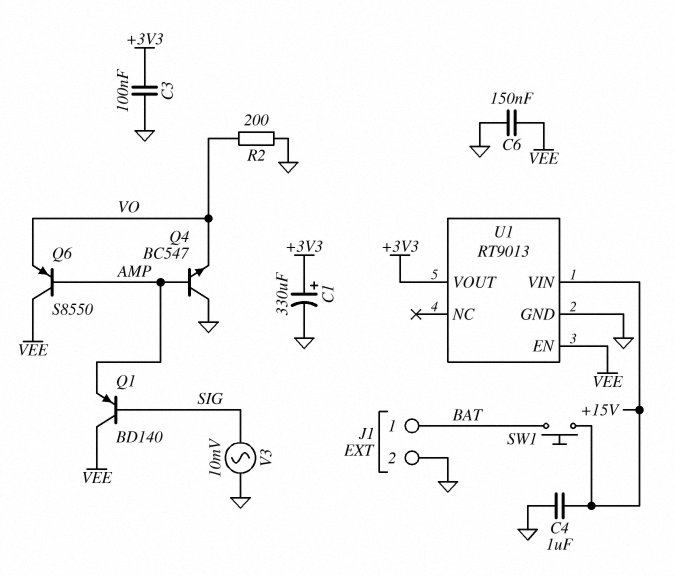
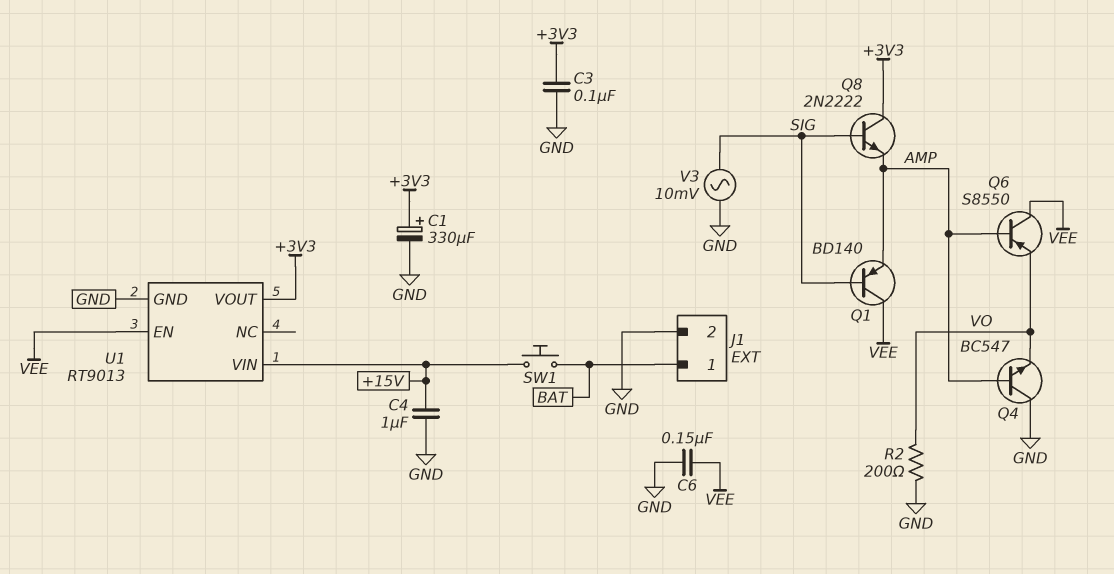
Q8: none -> NPN 2N2222 (B SIG, C +3V3, E AMP)

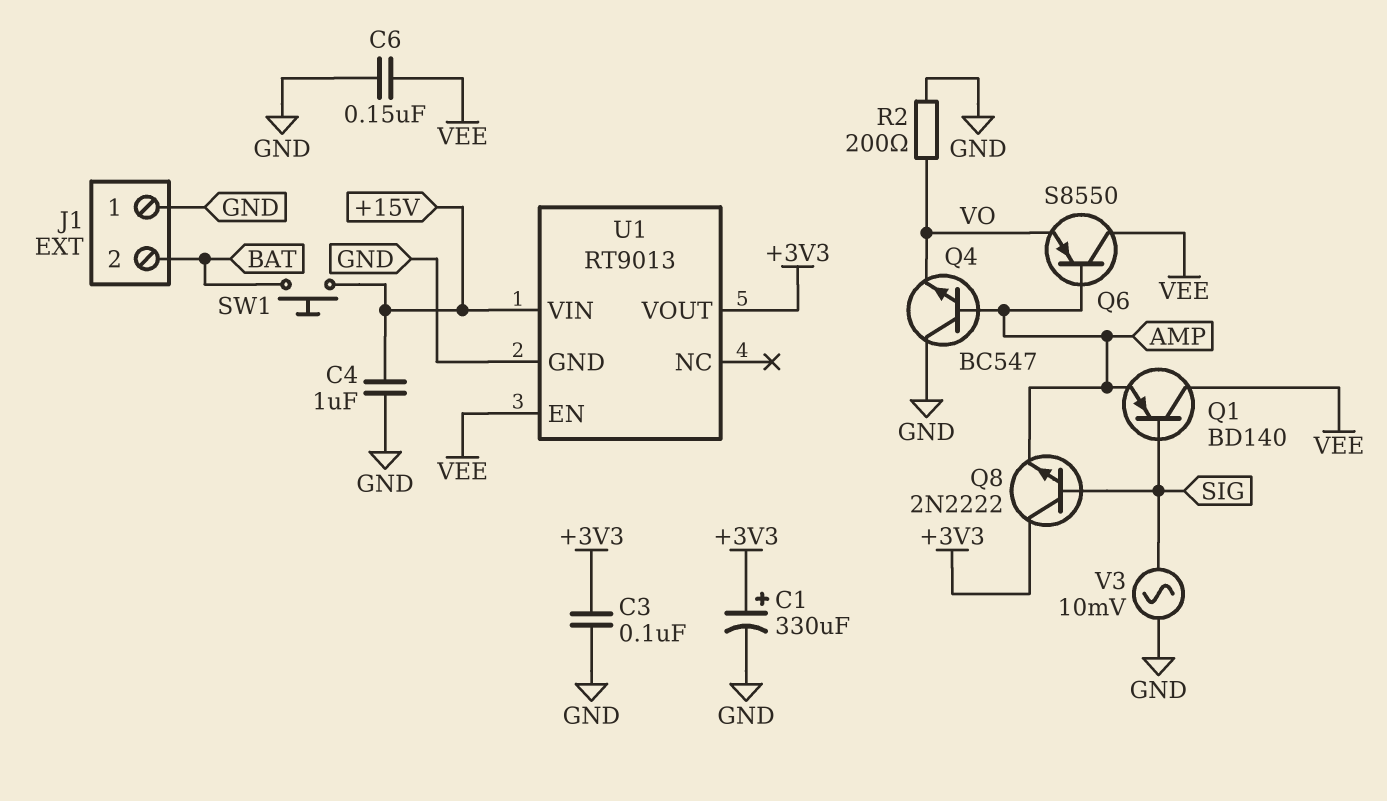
J1 pin 1: BAT -> GND
J1 pin 2: GND -> BAT

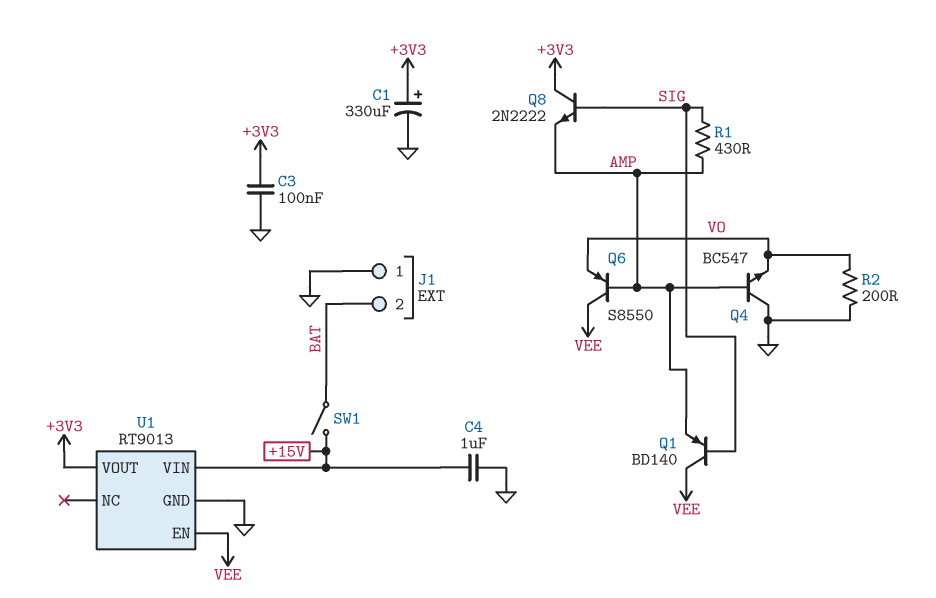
C6: 150nF (GND, VEE) -> none
R1: none -> 430 (AMP, SIG)
SW1: button (+15V, BAT) -> switch (+15V, BAT)
V3: AC 10mV (GND, SIG) -> none

